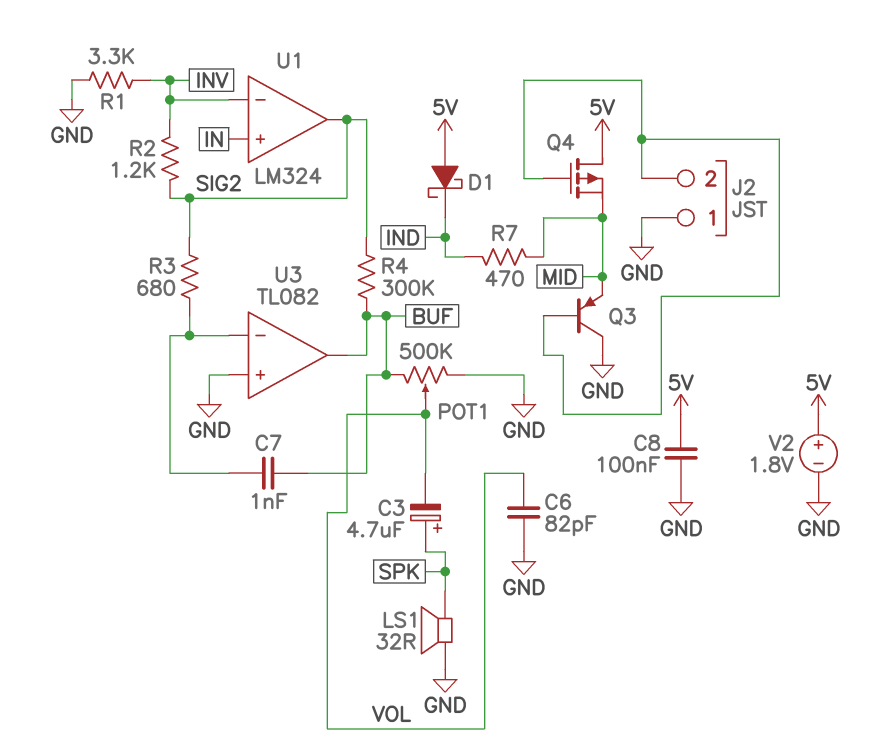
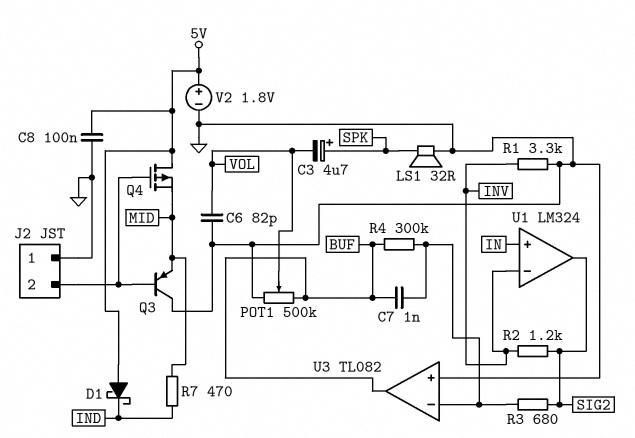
R4: 300k (BUF, SIG2) -> 300k (BUF, U3/in-)

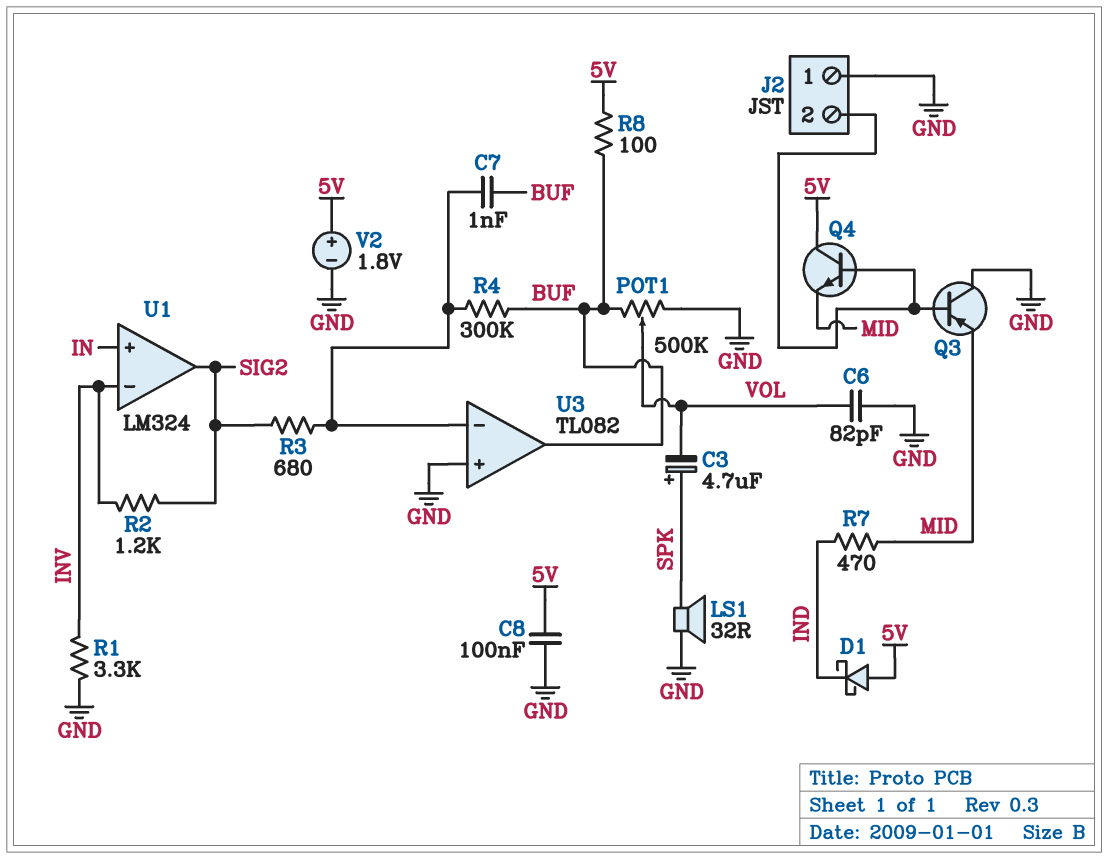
Q4: PMOS (G J2/2, D 5V, S MID) -> NPN (B J2/2, C 5V, E MID)
R8: none -> 100 (5V, BUF)

